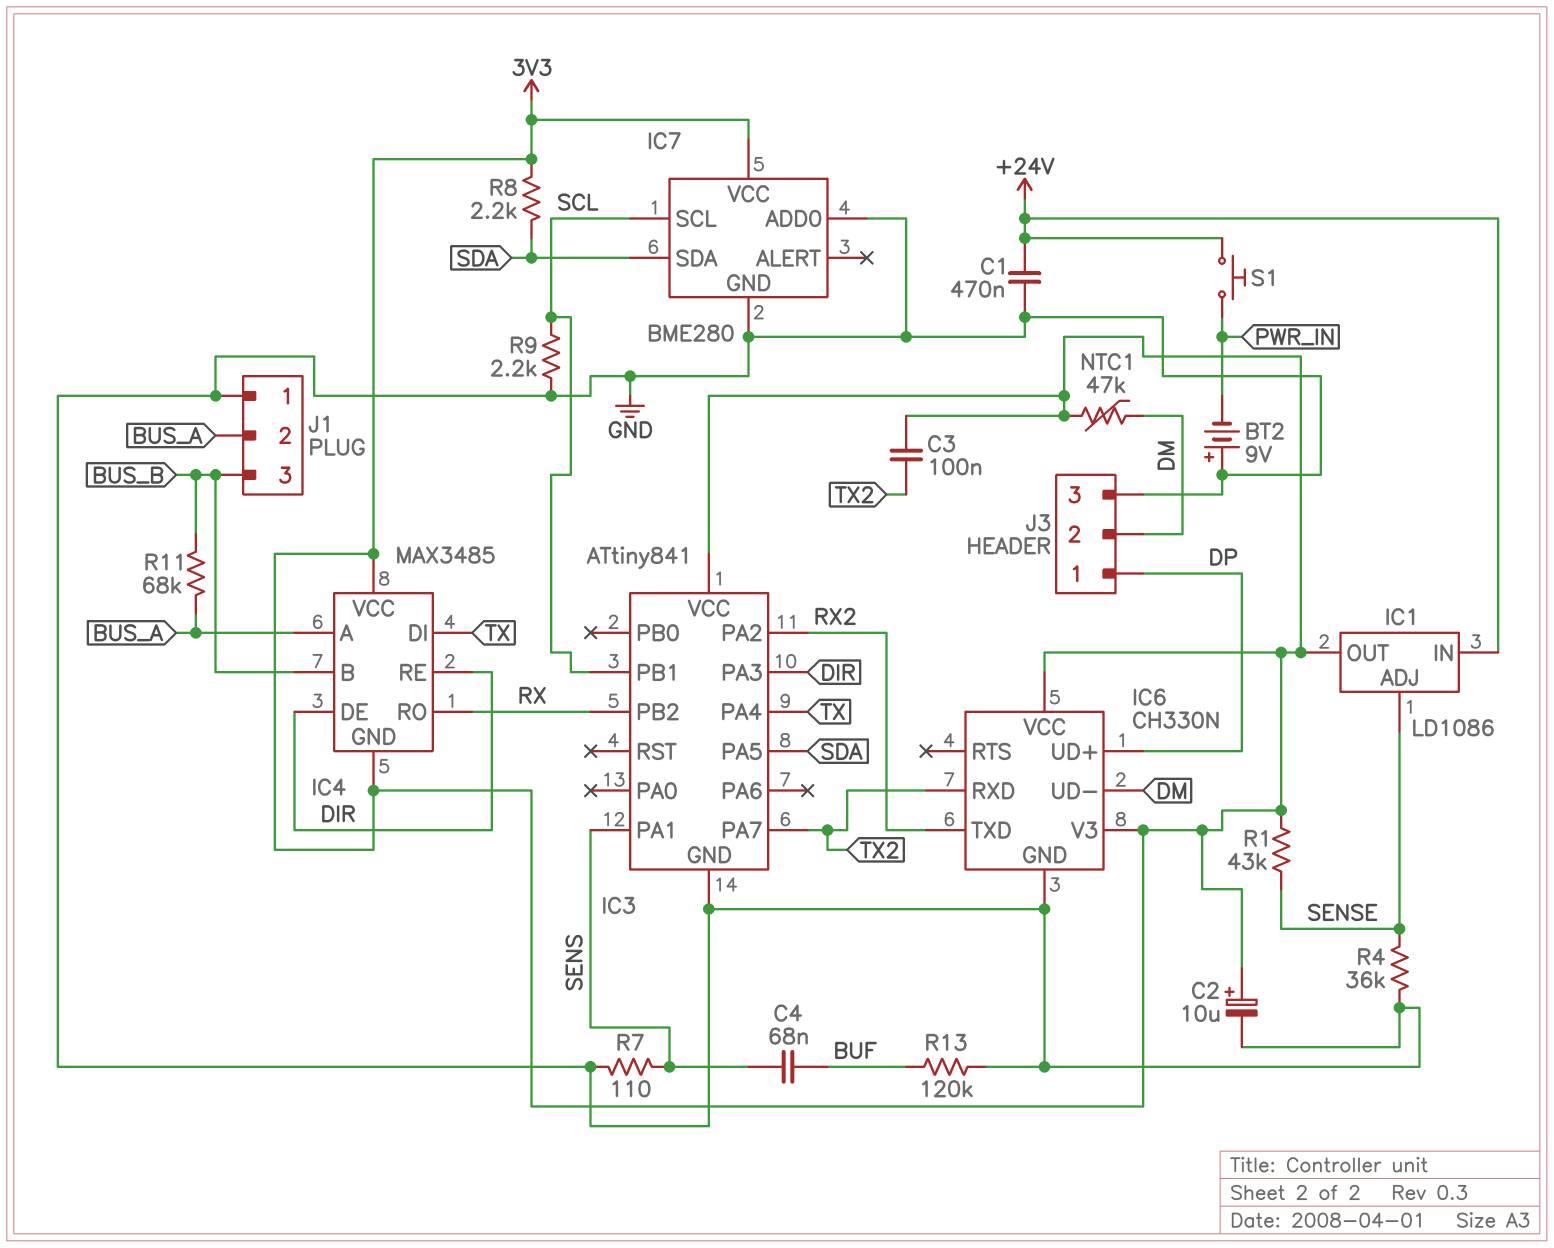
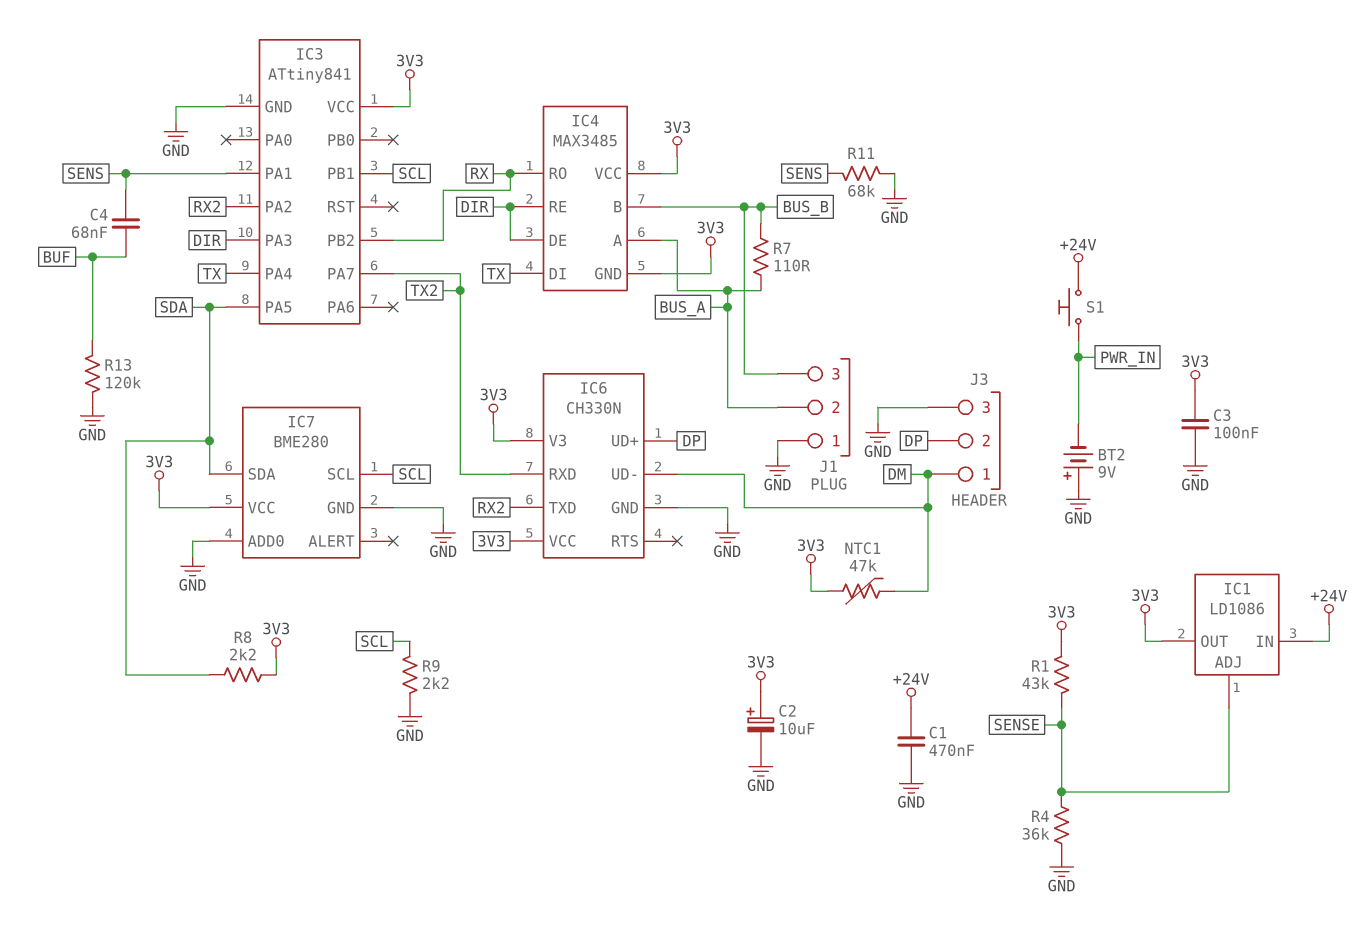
C3: 100nF (3V3, TX2) -> 100nF (3V3, GND)
J3 pin 1: DP -> DM
J3 pin 2: DM -> DP
R7: 110 (GND, SENS) -> 110 (BUS_A, BUS_B)
R11: 68k (BUS_A, BUS_B) -> 68k (GND, SENS)

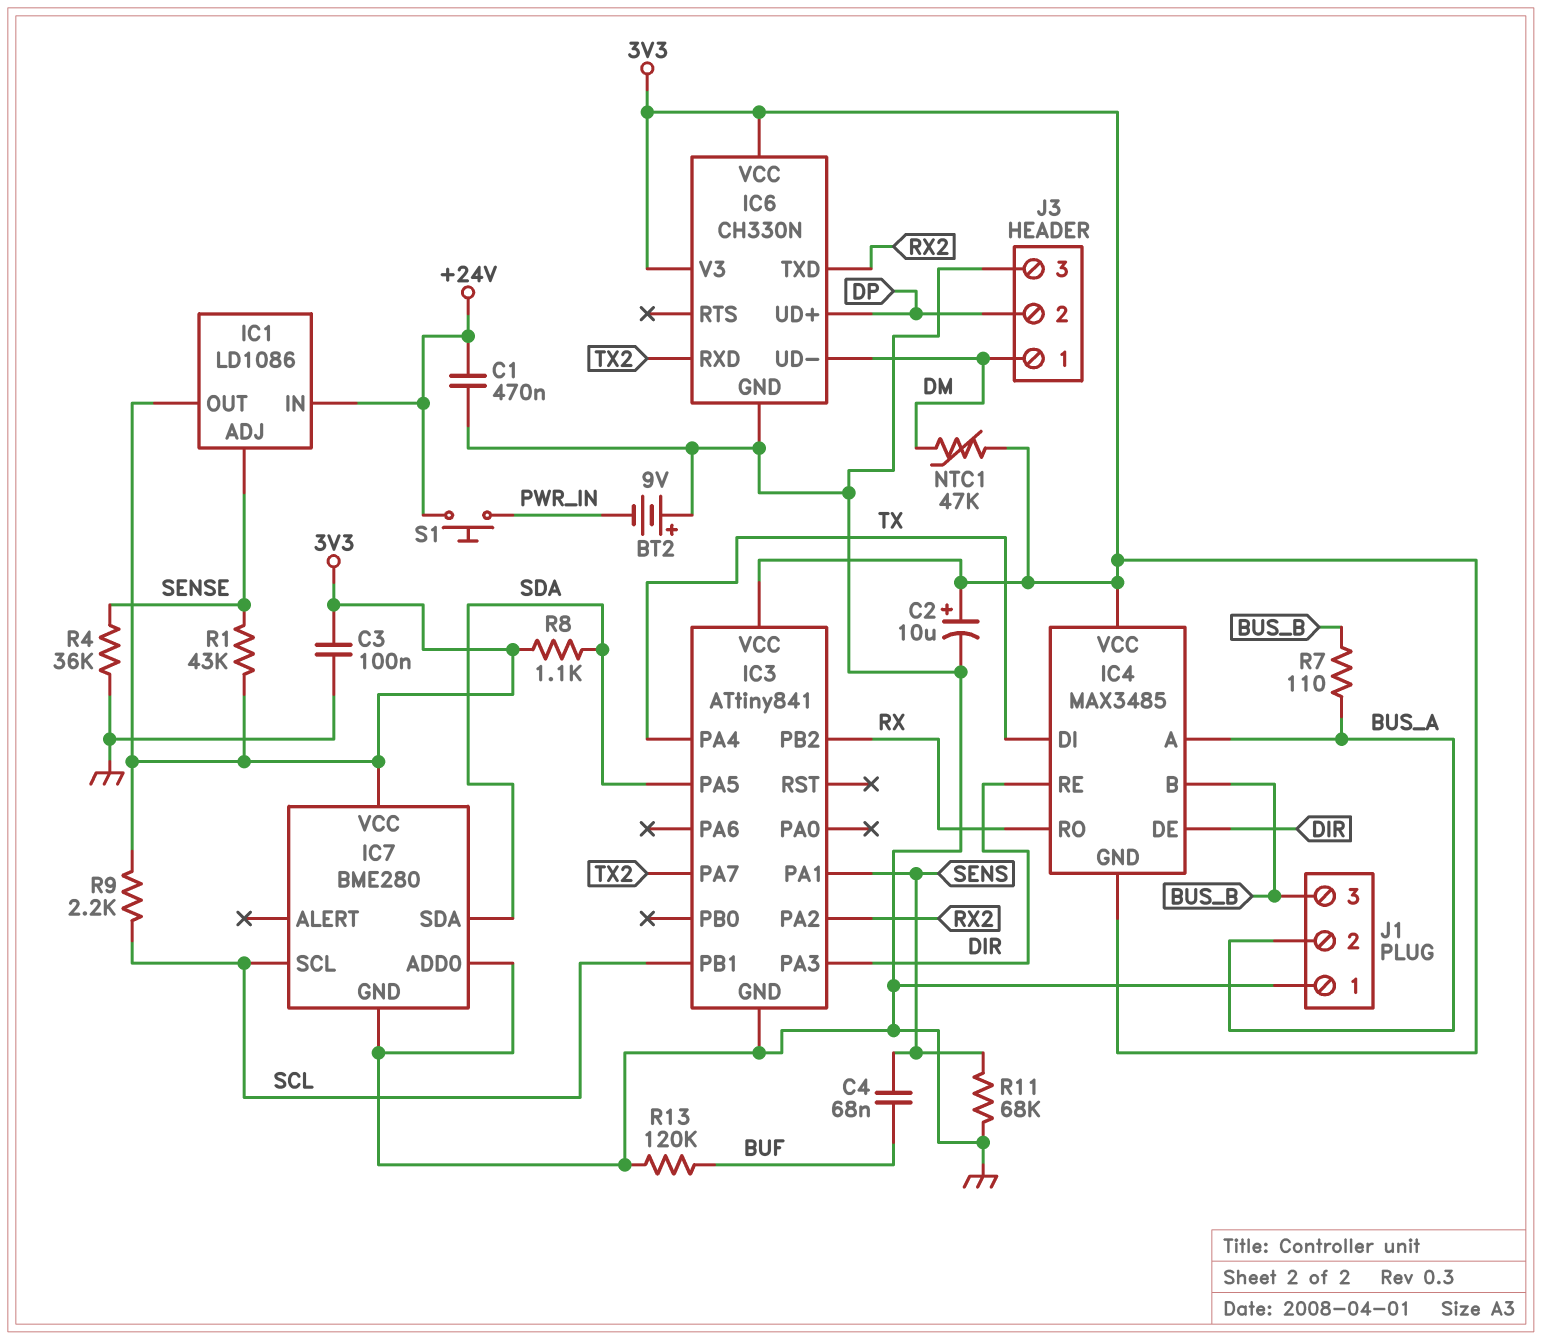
R8: 2.2k (3V3, SDA) -> 1.1k (3V3, SDA)
R9: 2.2k (GND, SCL) -> 2.2k (3V3, SCL)

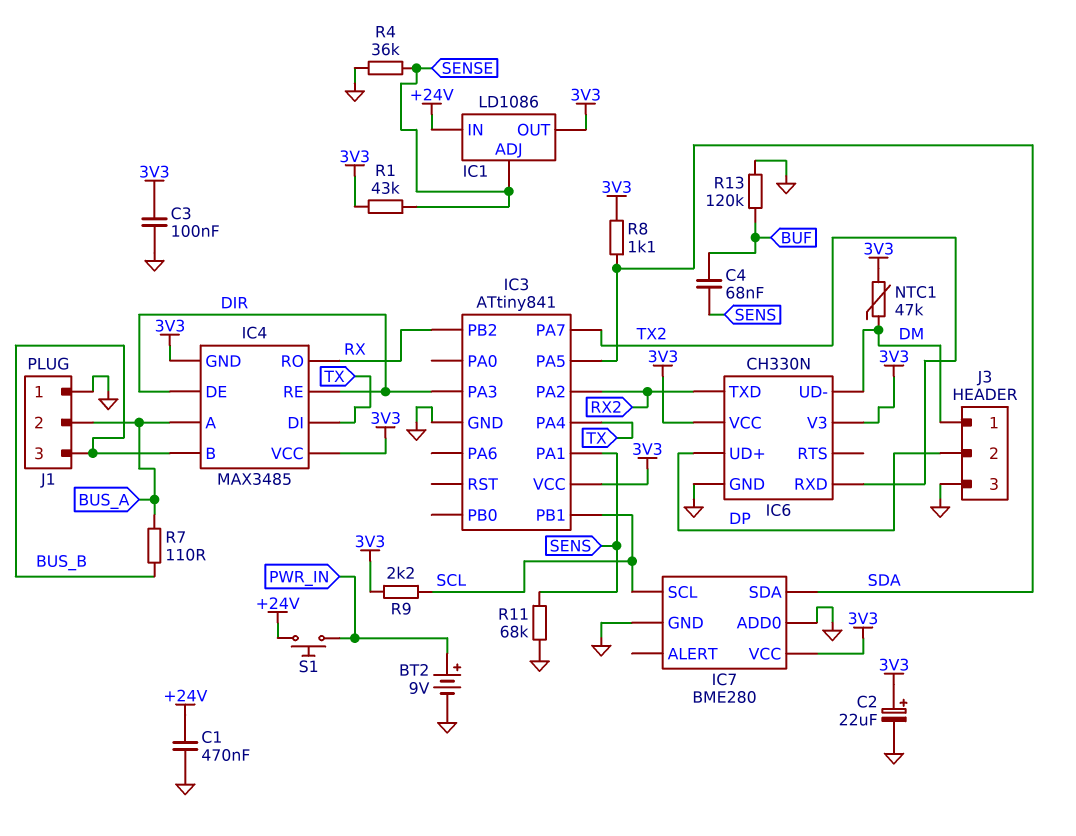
BT2: 9V (plus GND, minus PWR_IN) -> 9V (plus PWR_IN, minus GND)
C2: 10uF (plus 3V3, minus GND) -> 22uF (plus 3V3, minus GND)

